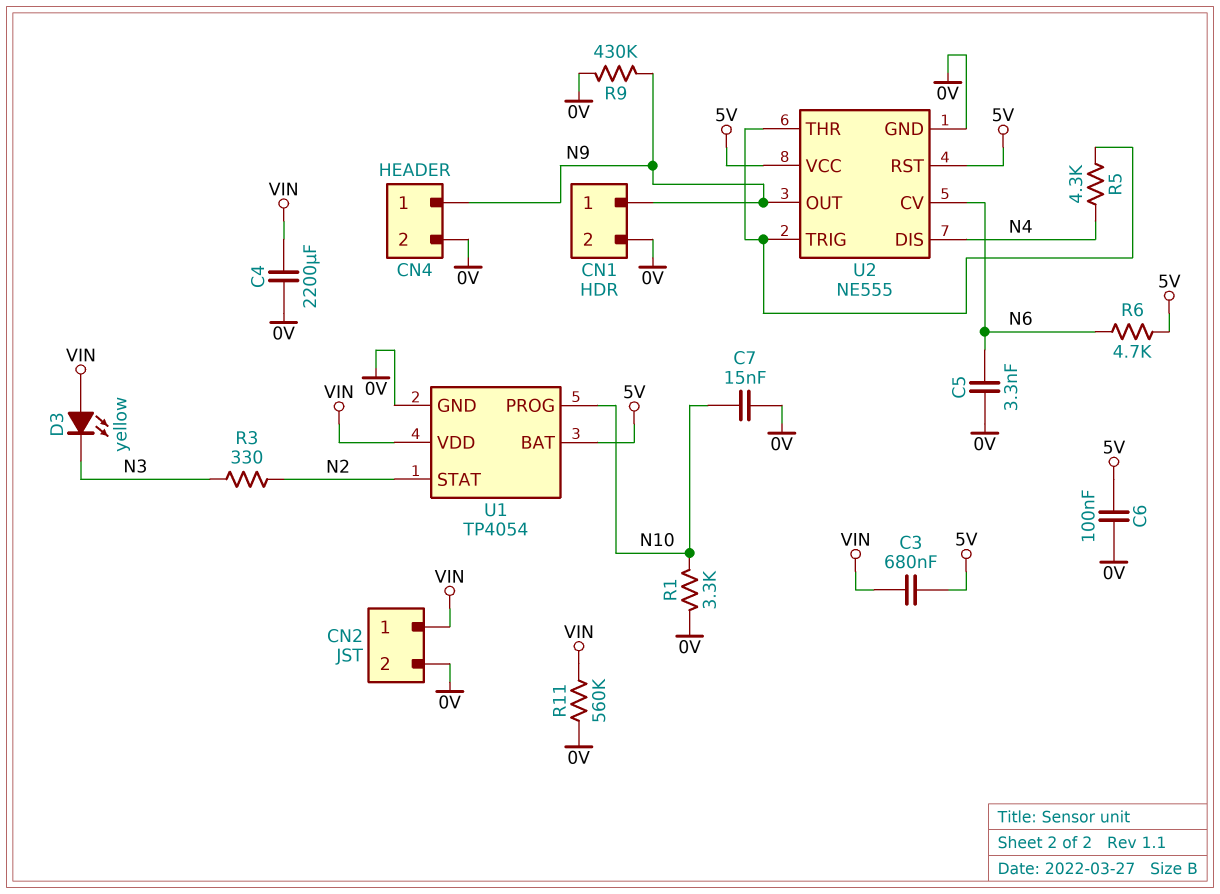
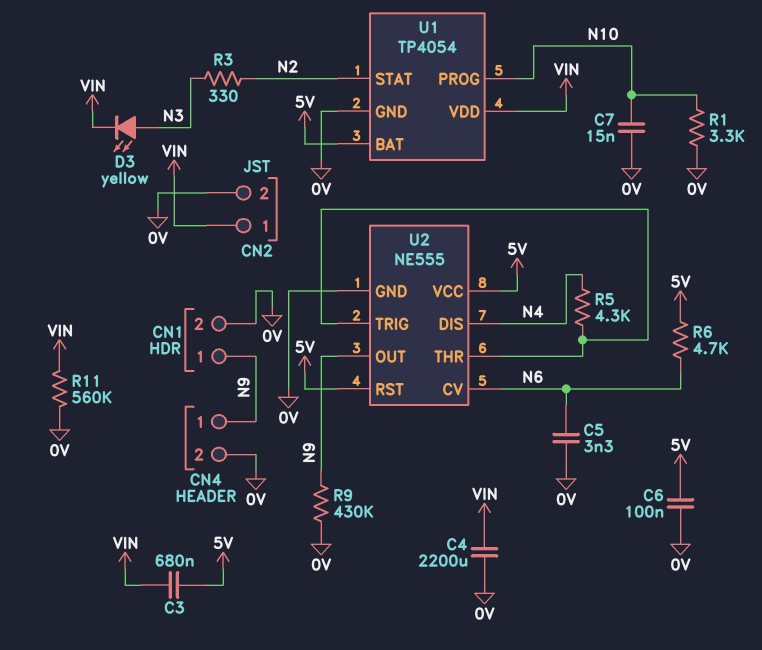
D3: LED yellow (A VIN, K N3) -> LED yellow (A N3, K VIN)

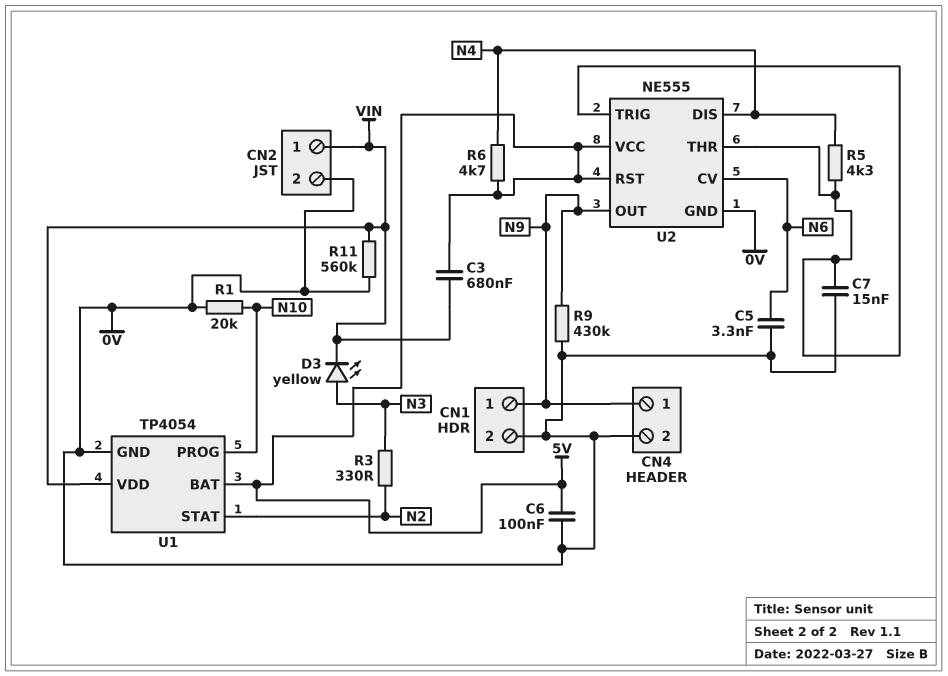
C4: 2200uF (0V, VIN) -> none
C7: 15nF (0V, N10) -> 15nF (0V, U2/THR)
R1: 3.3k (0V, N10) -> 20k (0V, N10)
R6: 4.7k (5V, N6) -> 4.7k (5V, N4)

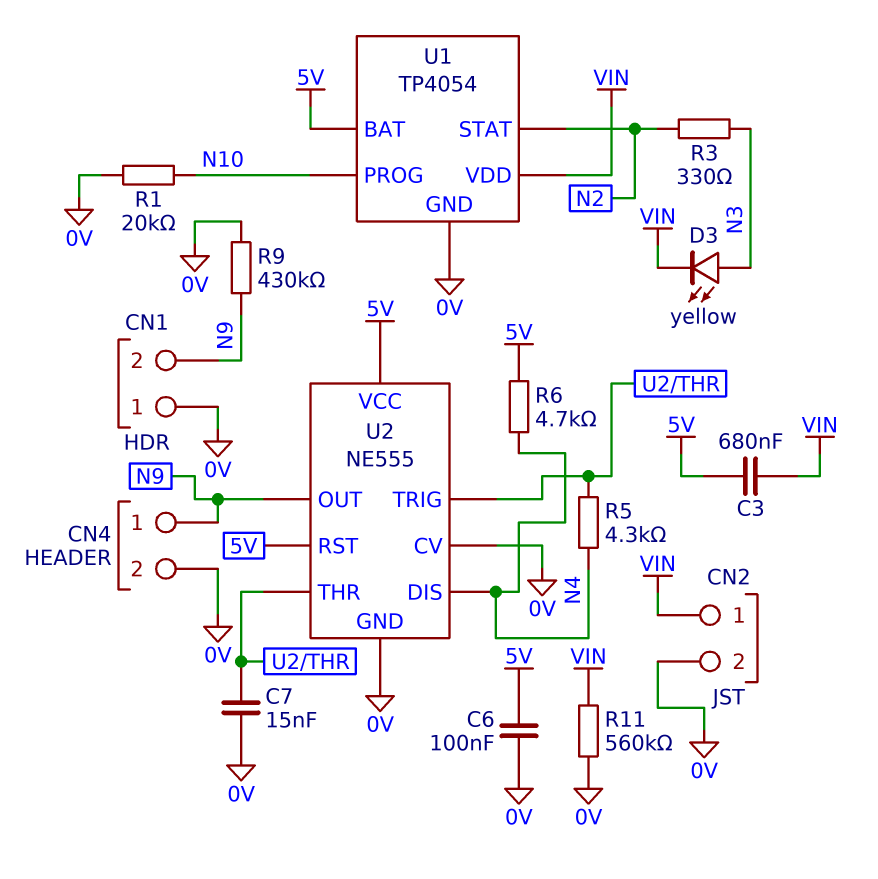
C5: 3.3nF (0V, N6) -> none
CN1 pin 1: N9 -> 0V
CN1 pin 2: 0V -> N9
U2 pin CV: N6 -> 0V

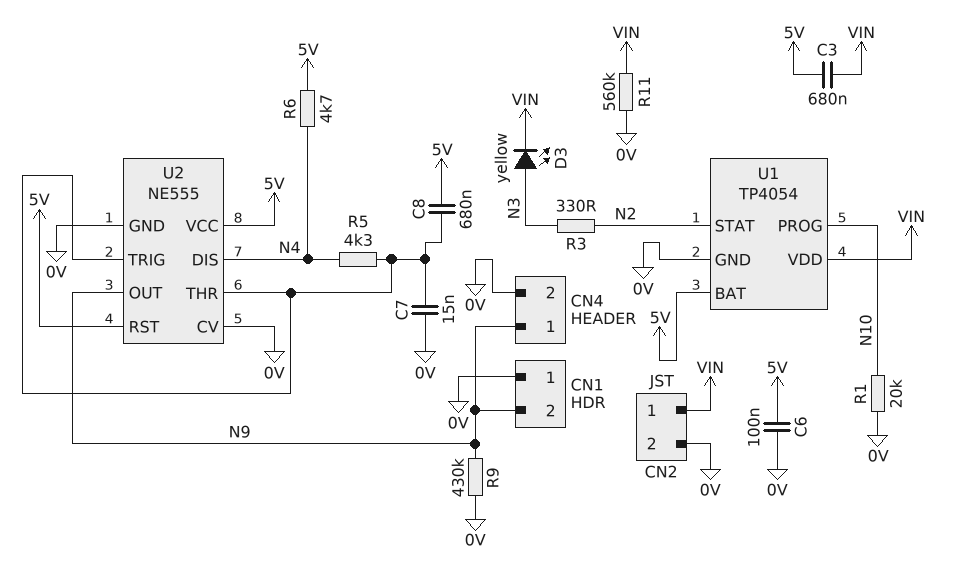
C8: none -> 680nF (5V, U2/THR)

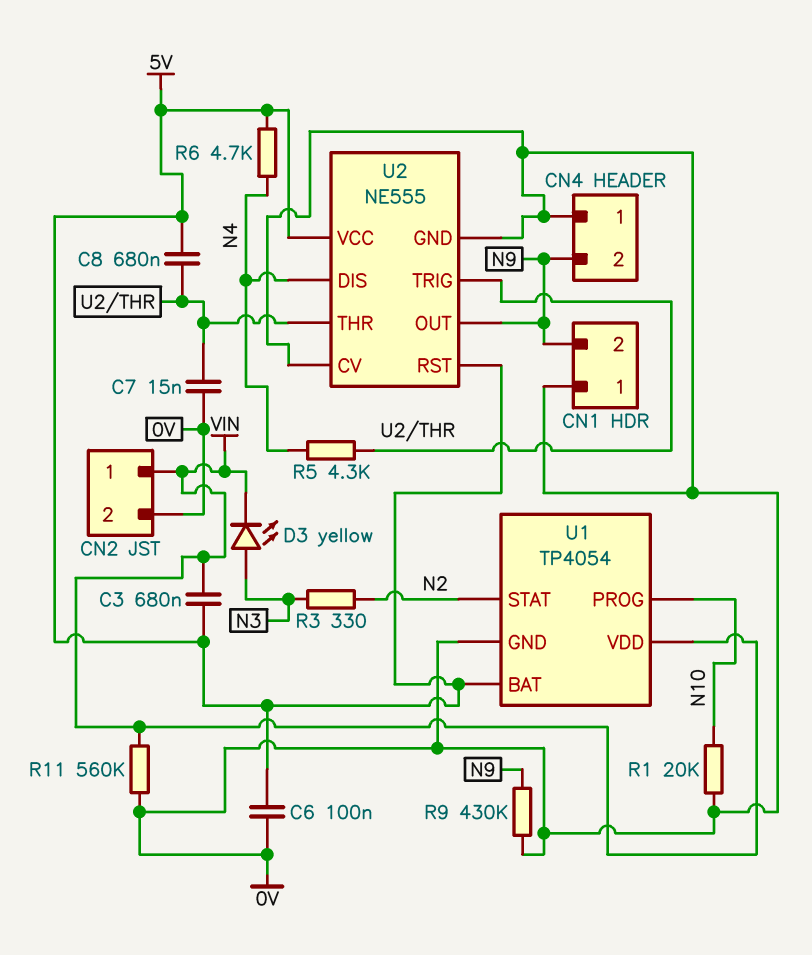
CN4 pin 1: N9 -> 0V
CN4 pin 2: 0V -> N9

